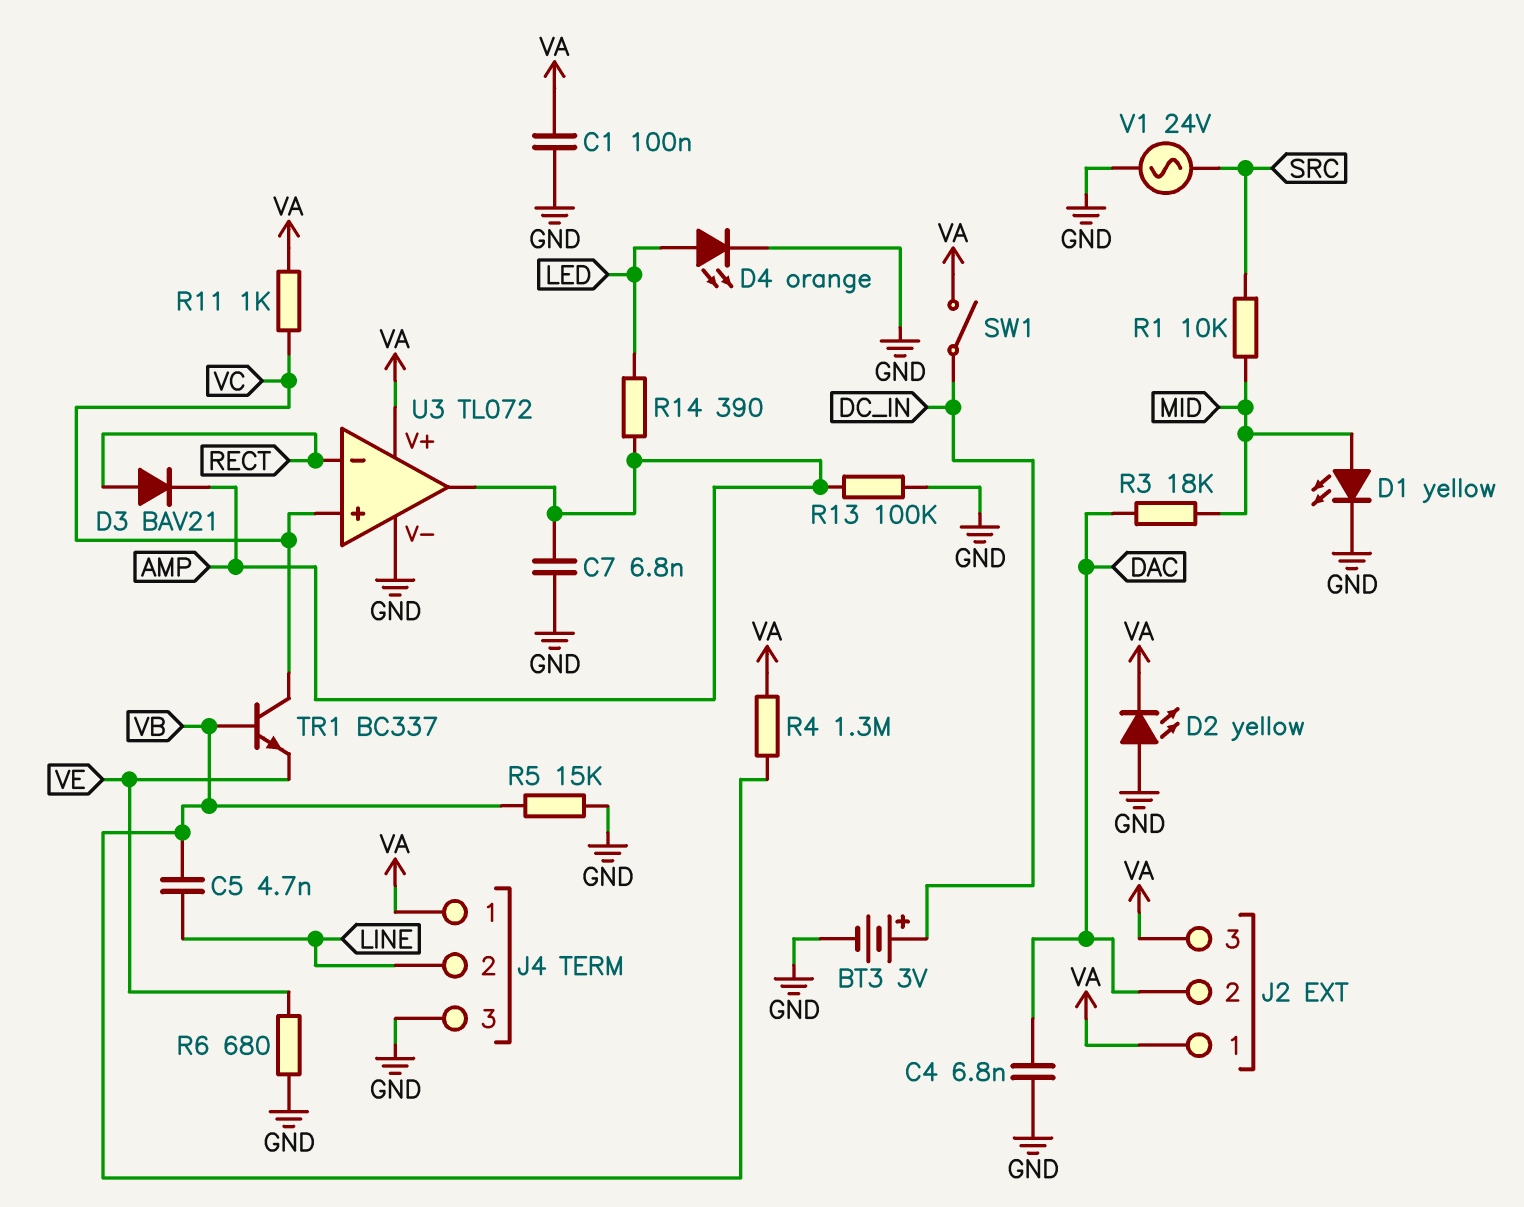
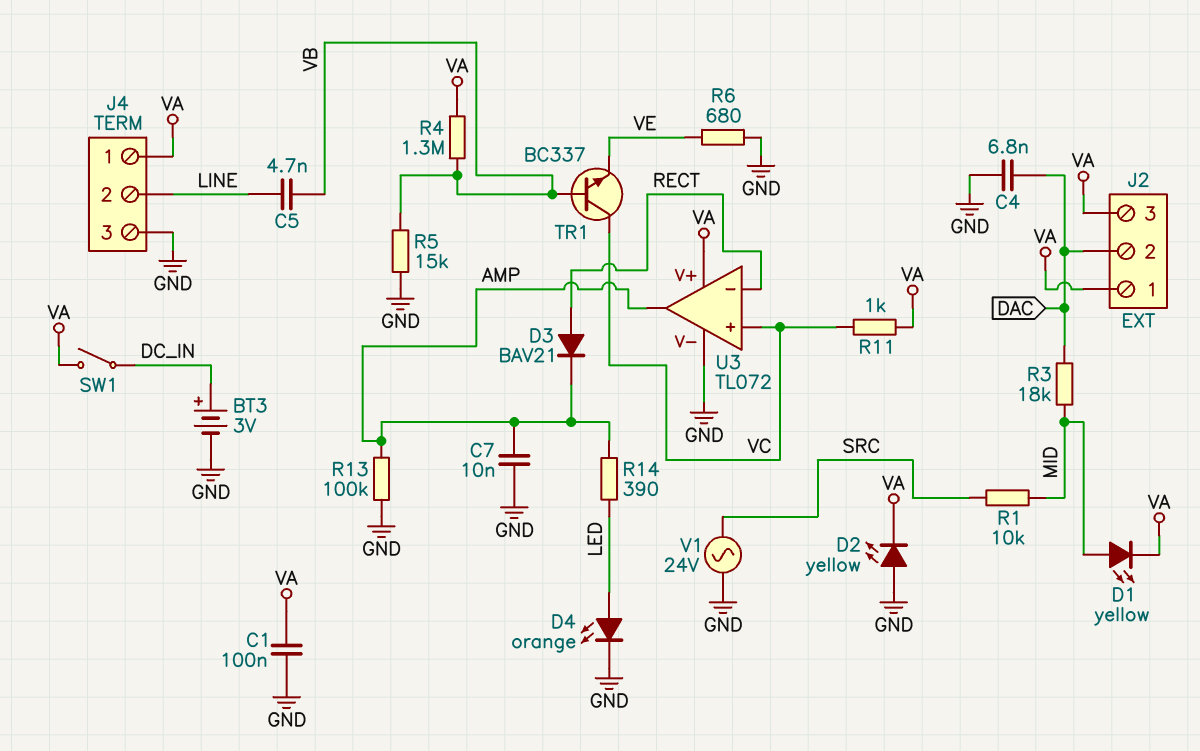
C7: 6.8nF (AMP, GND) -> 10nF (AMP, GND)
D1: LED yellow (A MID, K GND) -> LED yellow (A MID, K VA)

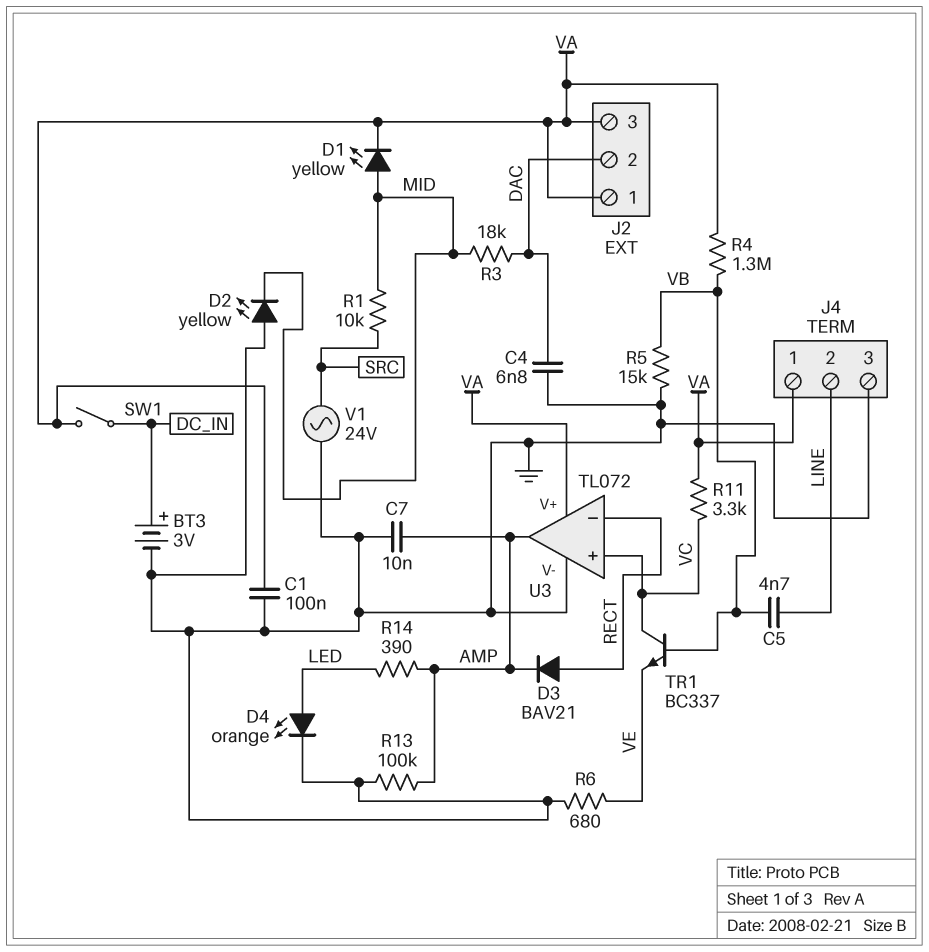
D2: LED yellow (A GND, K VA) -> LED yellow (A GND, K MID)
R11: 1k (VA, VC) -> 3.3k (VA, VC)

